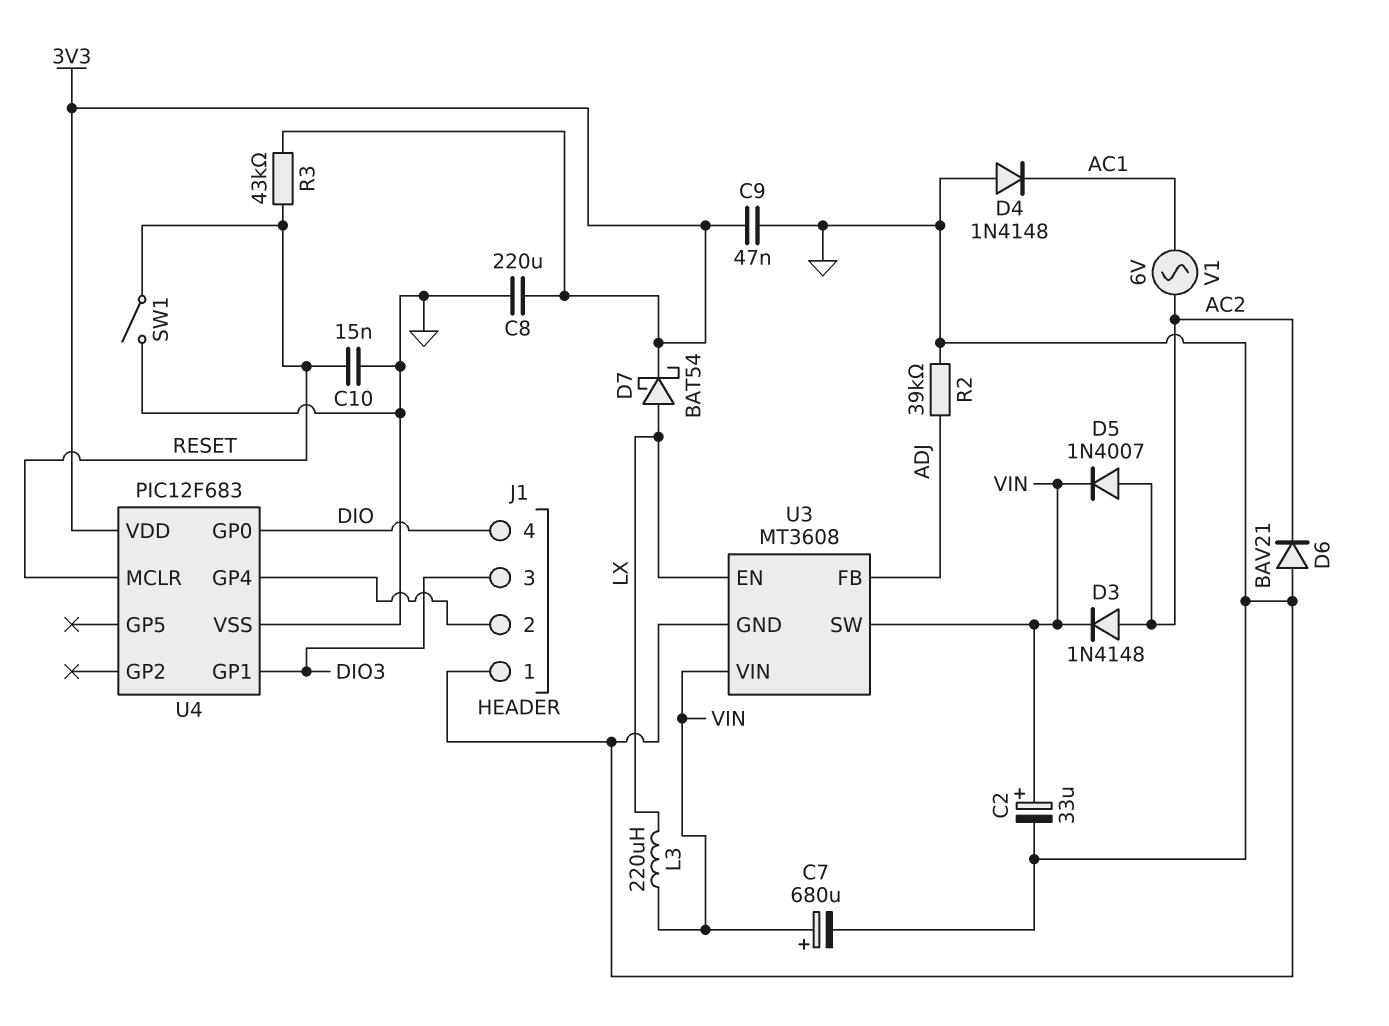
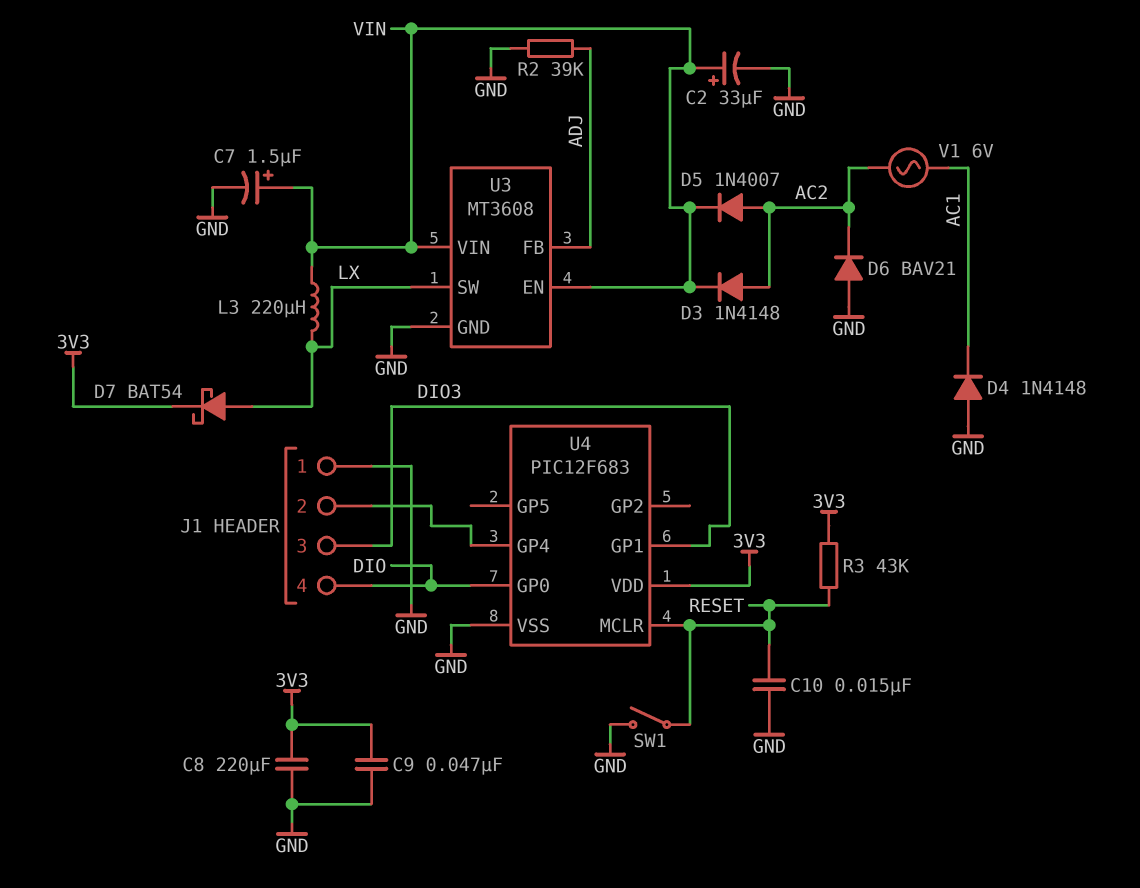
C7: 680uF (plus VIN, minus GND) -> 1.5uF (plus VIN, minus GND)
U3 pin EN: LX -> VIN
U3 pin SW: VIN -> LX

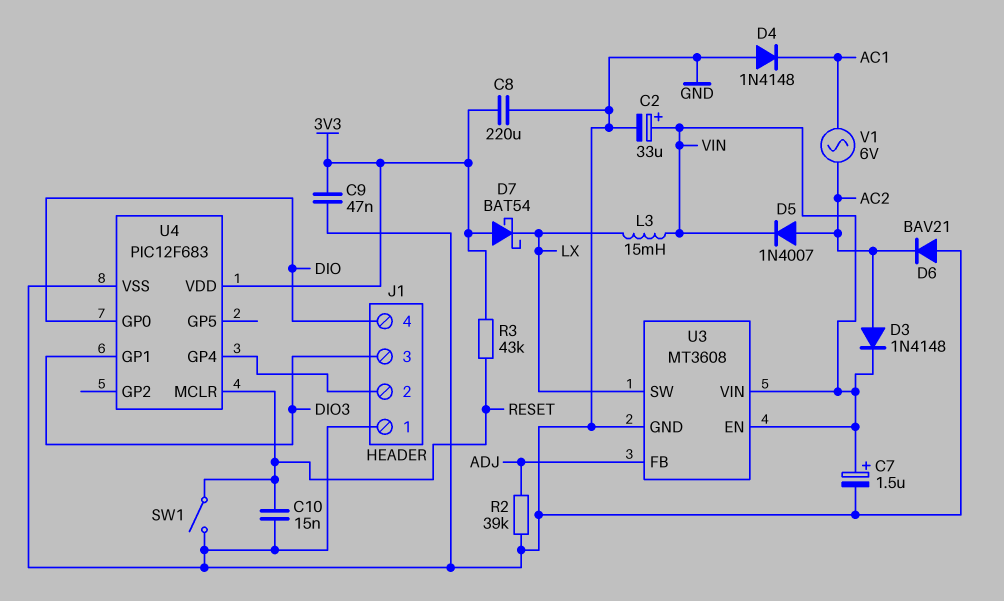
D7: schottky BAT54 (A LX, K 3V3) -> schottky BAT54 (A 3V3, K LX)
L3: 220uH (LX, VIN) -> 15mH (LX, VIN)

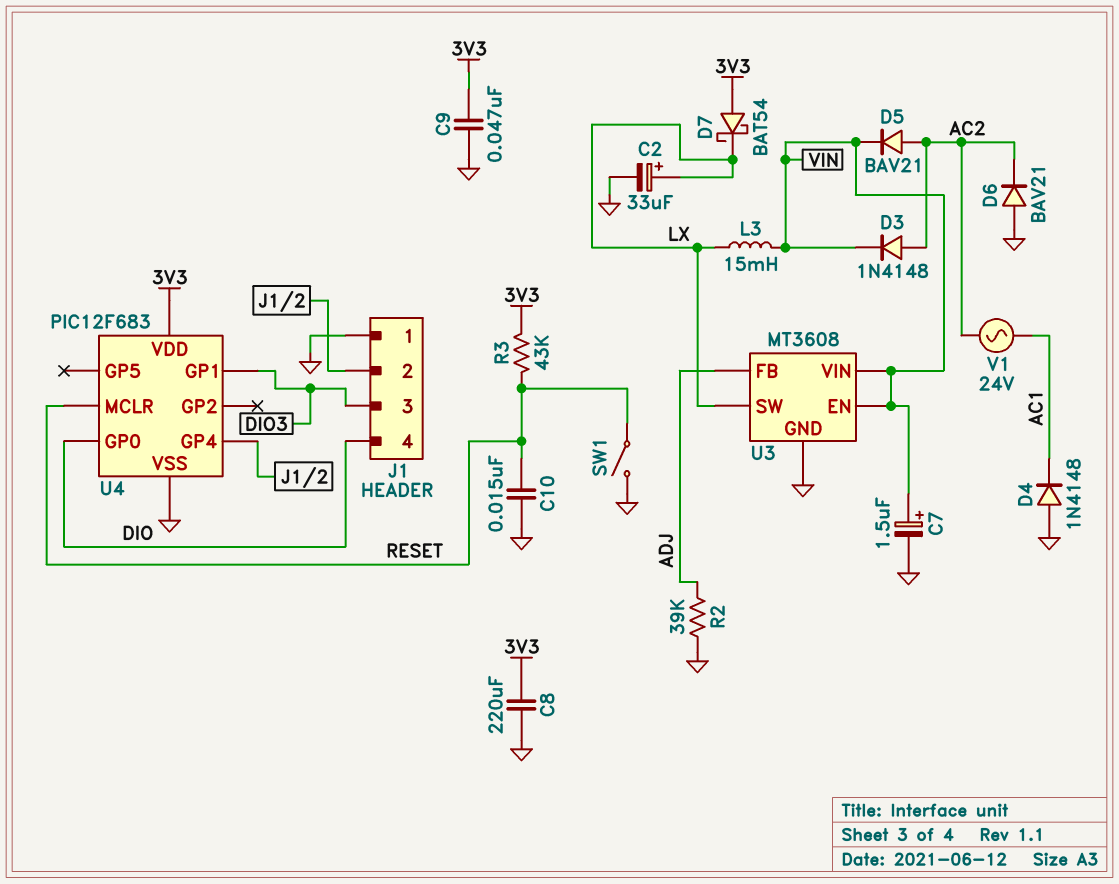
C2: 33uF (plus VIN, minus GND) -> 33uF (plus LX, minus GND)
D5: diode 1N4007 (A AC2, K VIN) -> diode BAV21 (A AC2, K VIN)
V1: AC 6V (AC1, AC2) -> AC 24V (AC1, AC2)

